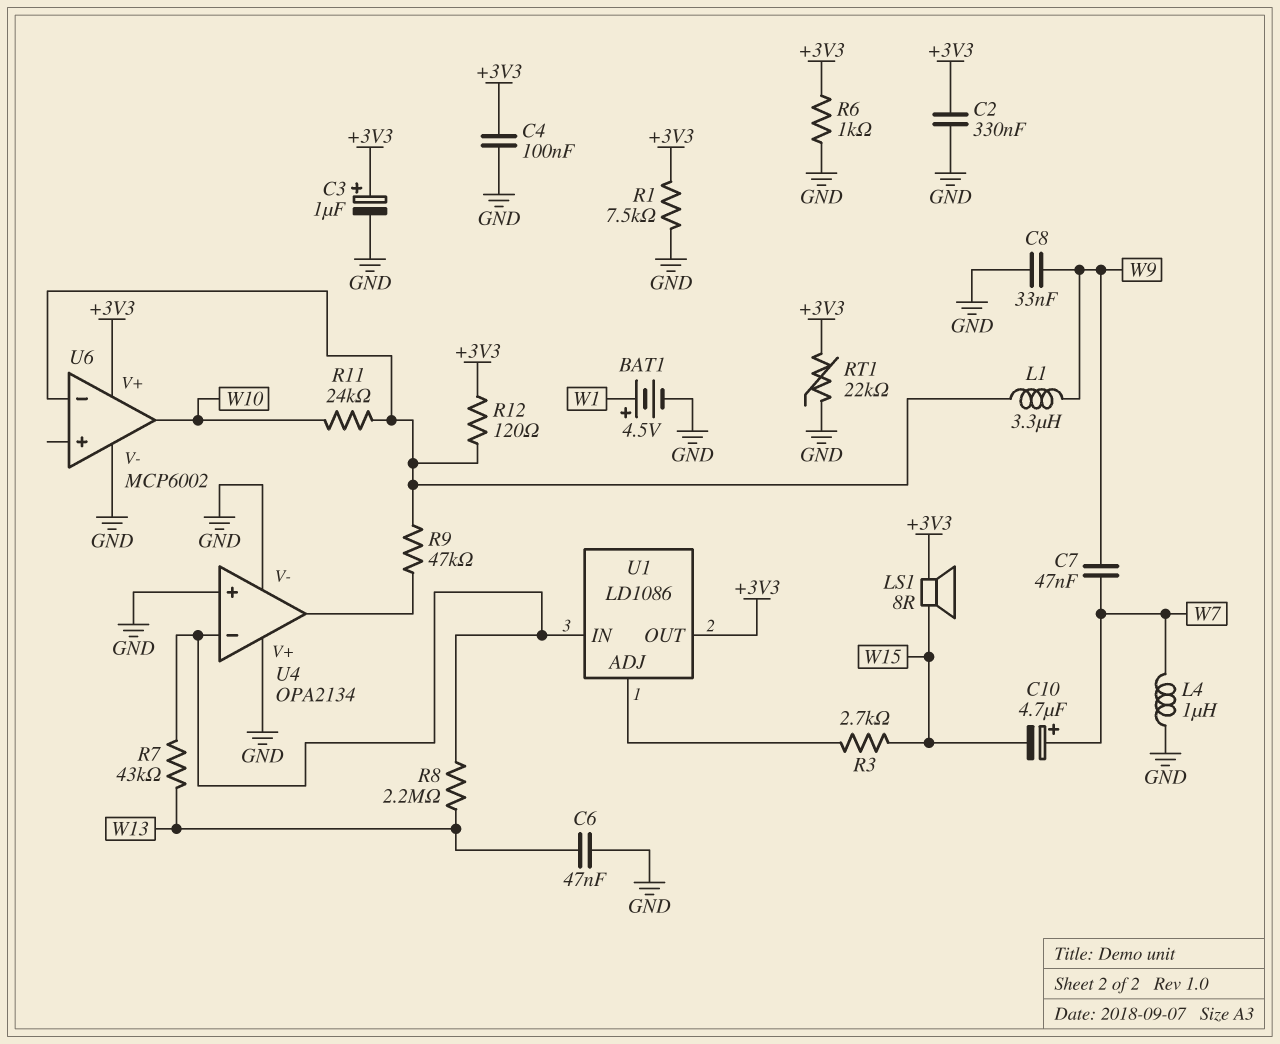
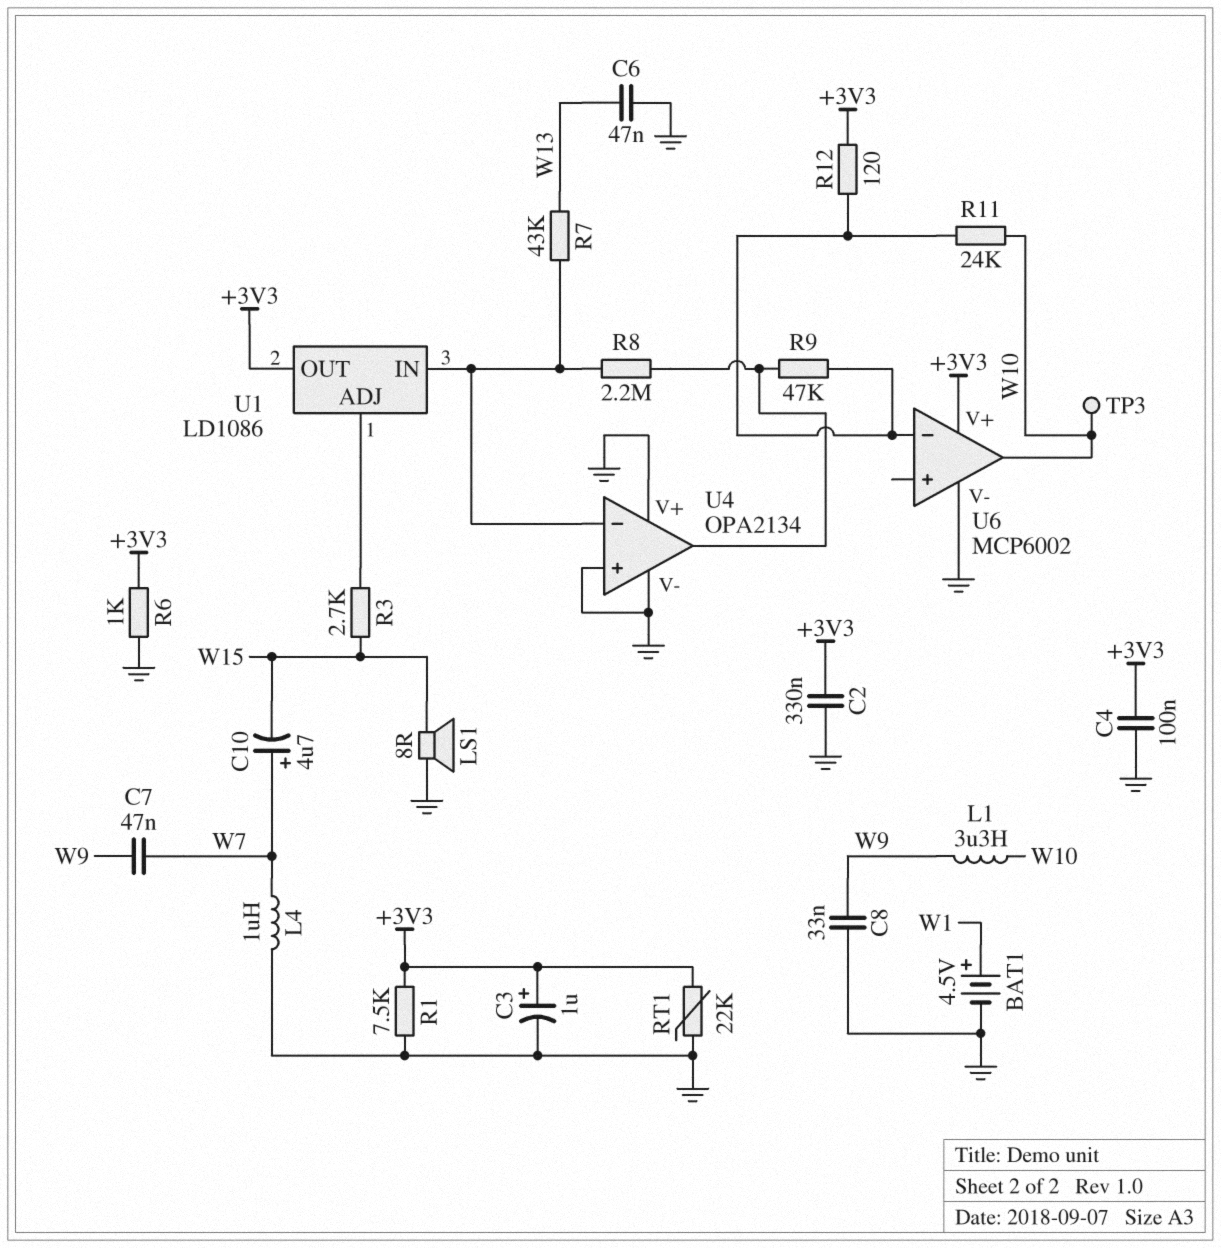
L1: 3.3uH (U6/in-, W9) -> 3.3uH (W9, W10)
LS1: speaker 8R (+3V3, W15) -> speaker 8R (GND, W15)
R8: 2.2M (U1/IN, W13) -> 2.2M (U1/IN, U4/out)
TP3: none -> test point (W10)

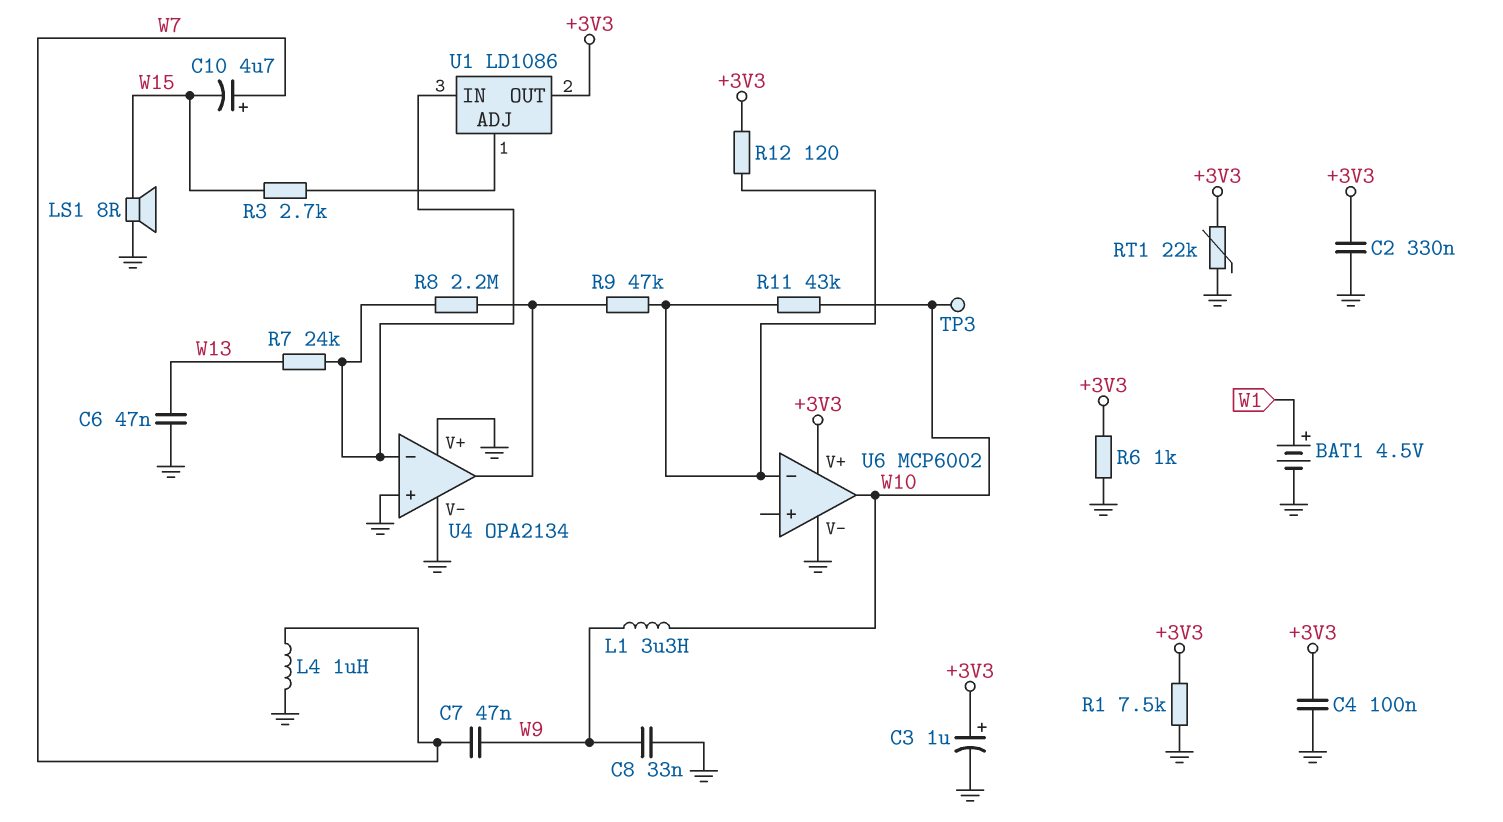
R7: 43k (U1/IN, W13) -> 24k (U1/IN, W13)
R11: 24k (U6/in-, W10) -> 43k (U6/in-, W10)

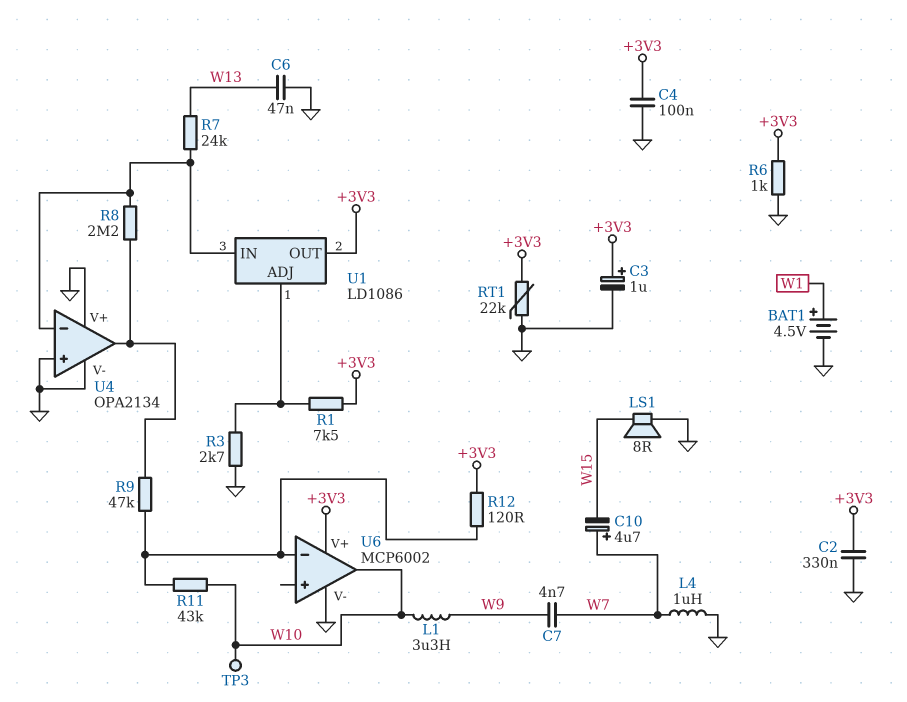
C7: 47nF (W7, W9) -> 4.7nF (W7, W9)
C8: 33nF (GND, W9) -> none
R1: 7.5k (+3V3, GND) -> 7.5k (+3V3, U1/ADJ)
R3: 2.7k (U1/ADJ, W15) -> 2.7k (GND, U1/ADJ)

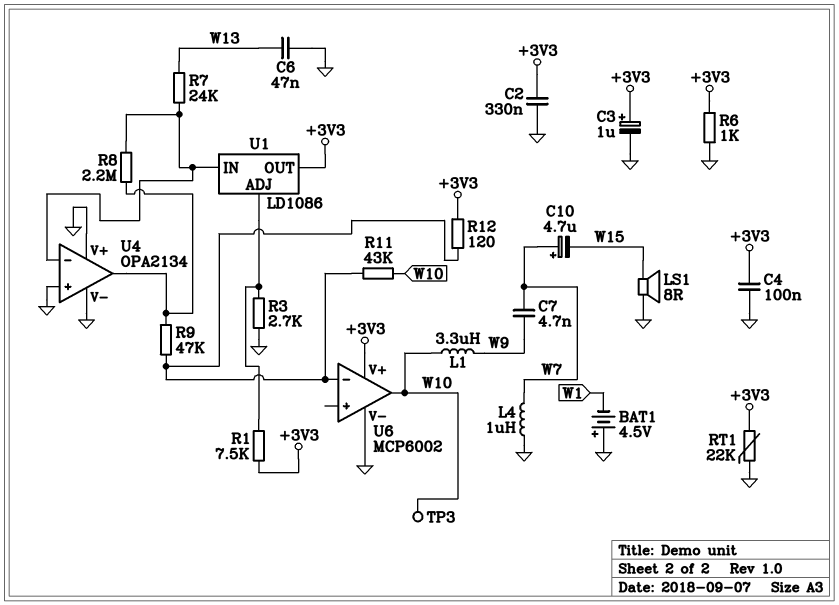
BAT1: 4.5V (plus W1, minus GND) -> 4.5V (plus GND, minus W1)

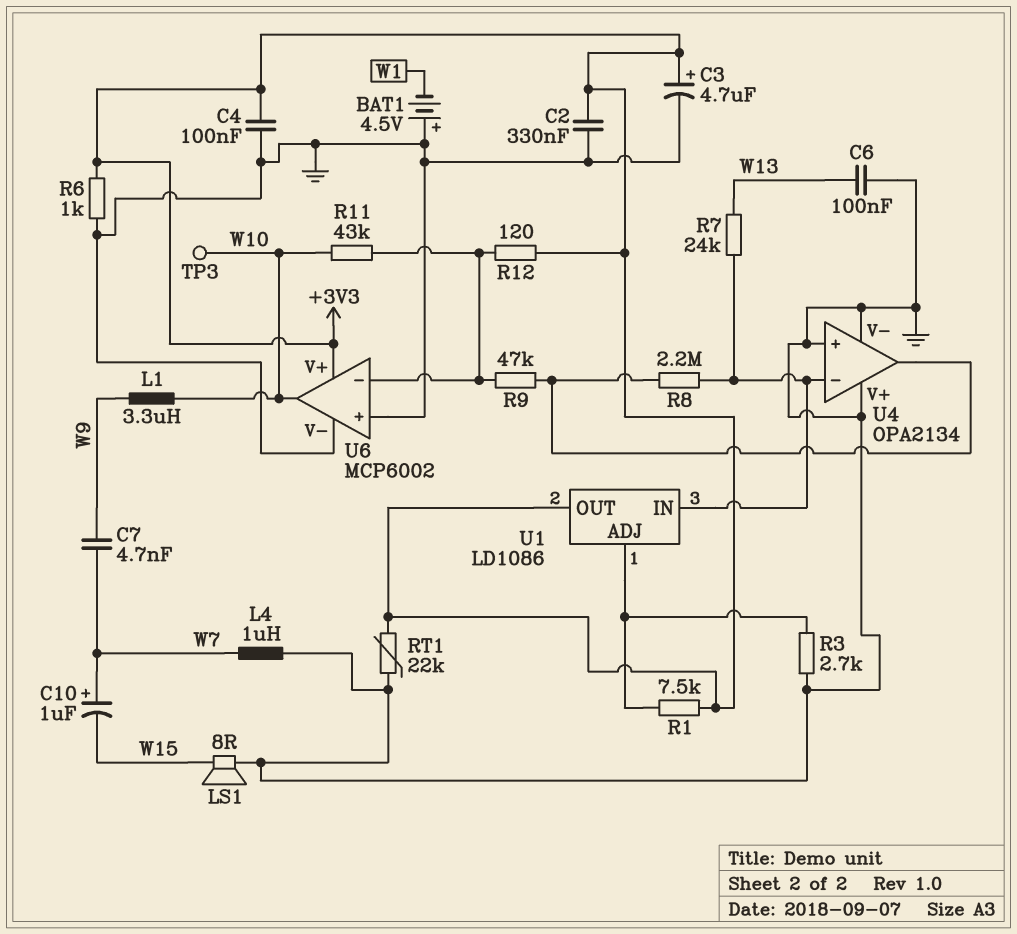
C3: 1uF (plus +3V3, minus GND) -> 4.7uF (plus +3V3, minus GND)
C6: 47nF (GND, W13) -> 100nF (GND, W13)
C10: 4.7uF (plus W7, minus W15) -> 1uF (plus W7, minus W15)
U6 pin in+: none -> GND

